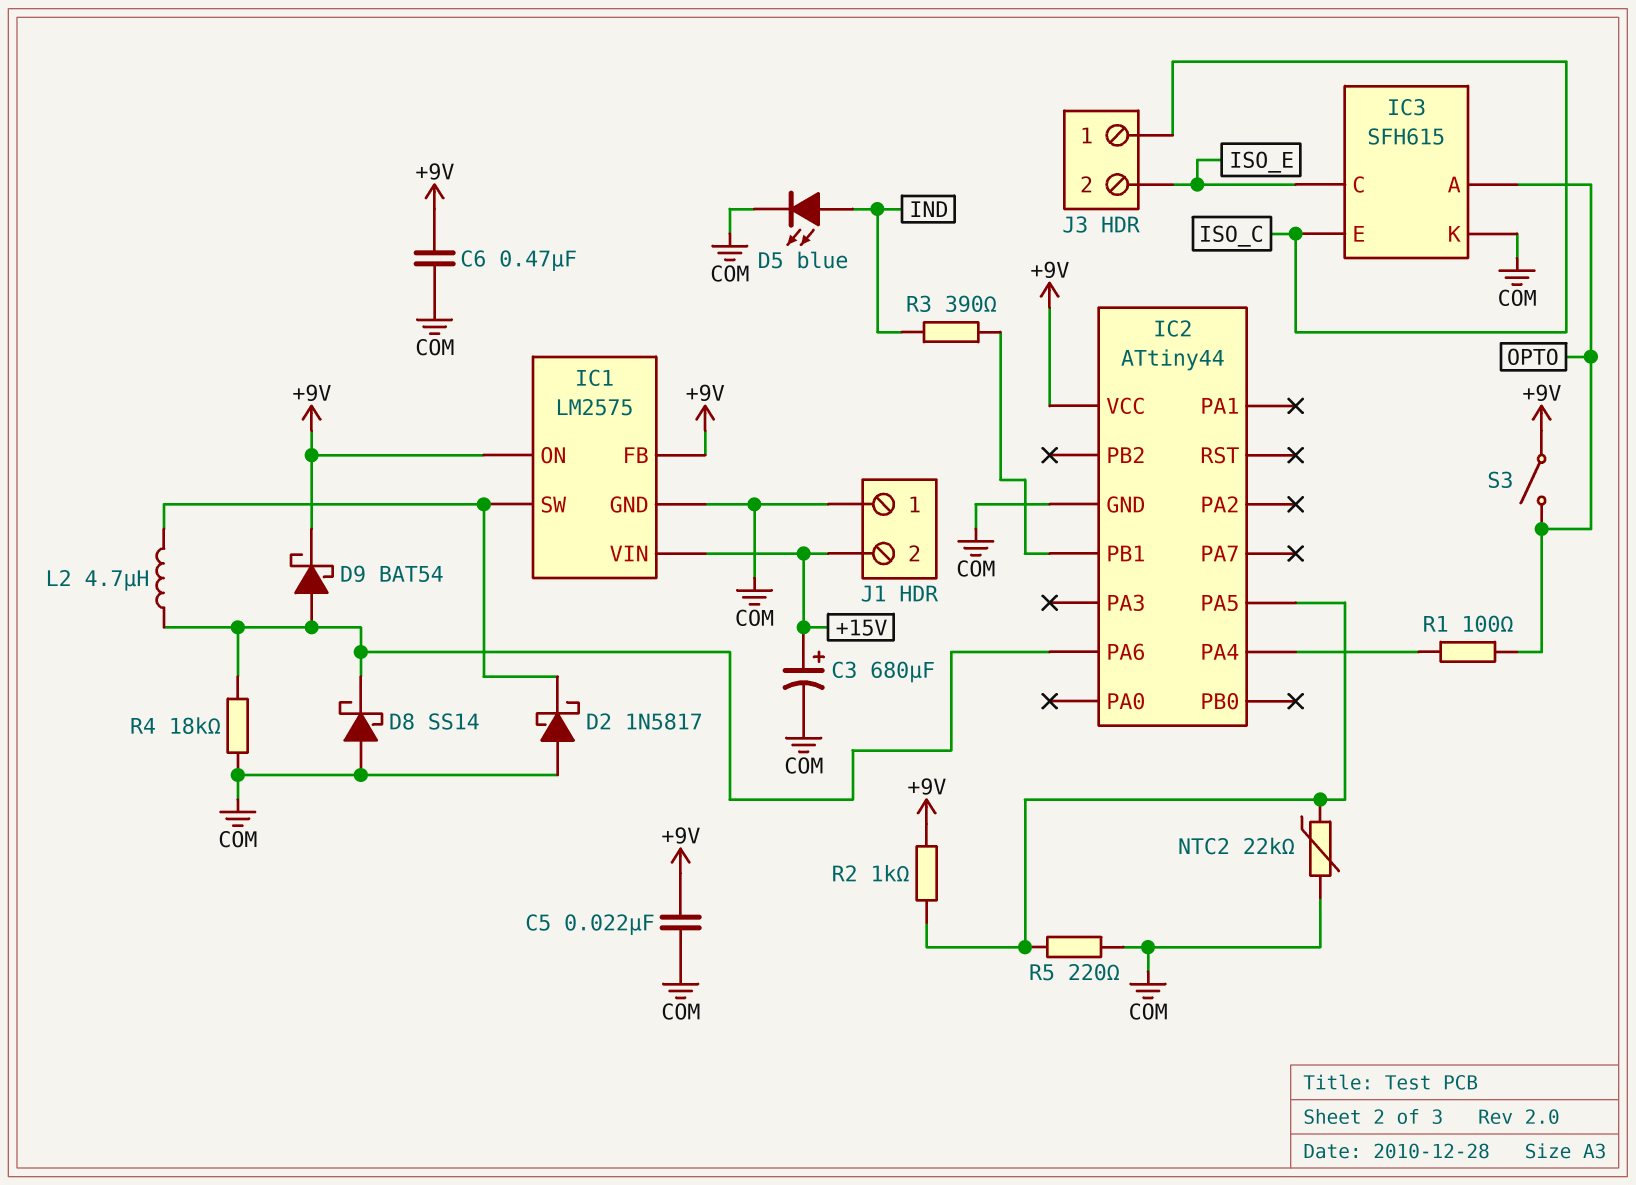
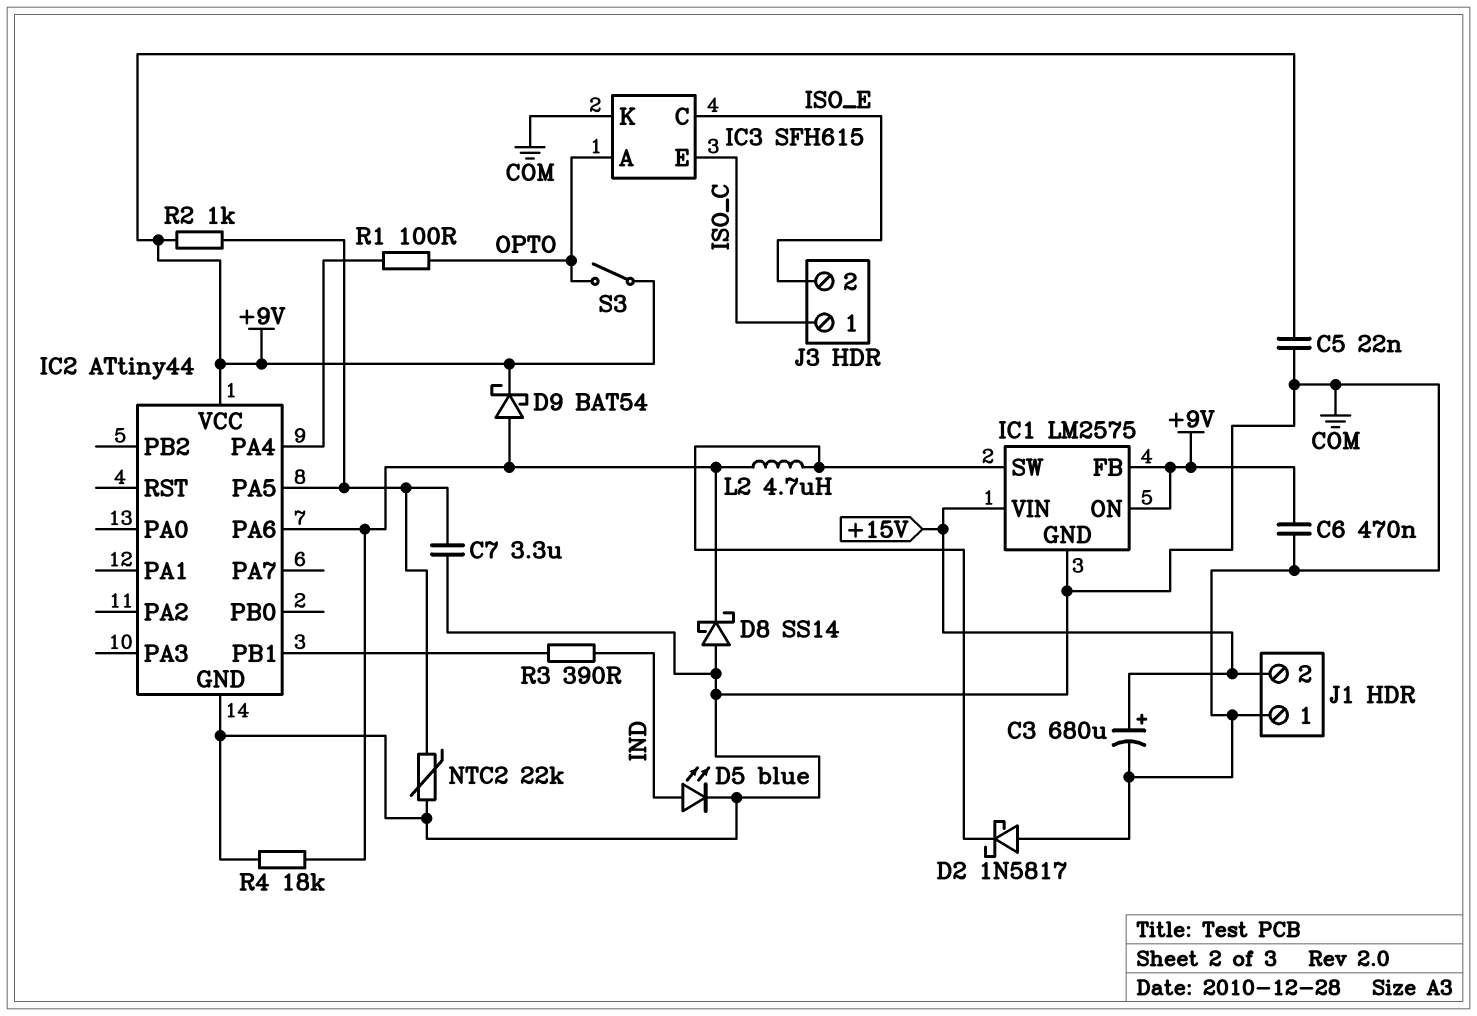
C7: none -> 3.3uF (COM, IC2/PA5)
R5: 220 (COM, IC2/PA5) -> none

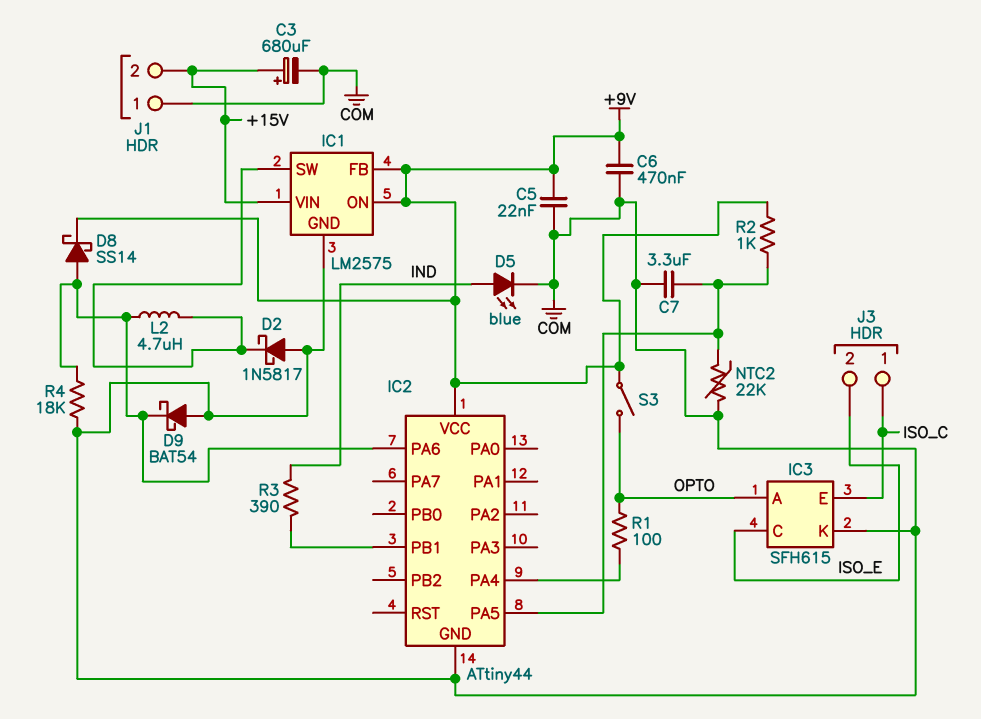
D8: schottky SS14 (A COM, K IC2/PA6) -> schottky SS14 (A IC2/PA6, K +9V)
D9: schottky BAT54 (A IC2/PA6, K +9V) -> schottky BAT54 (A COM, K IC2/PA6)

